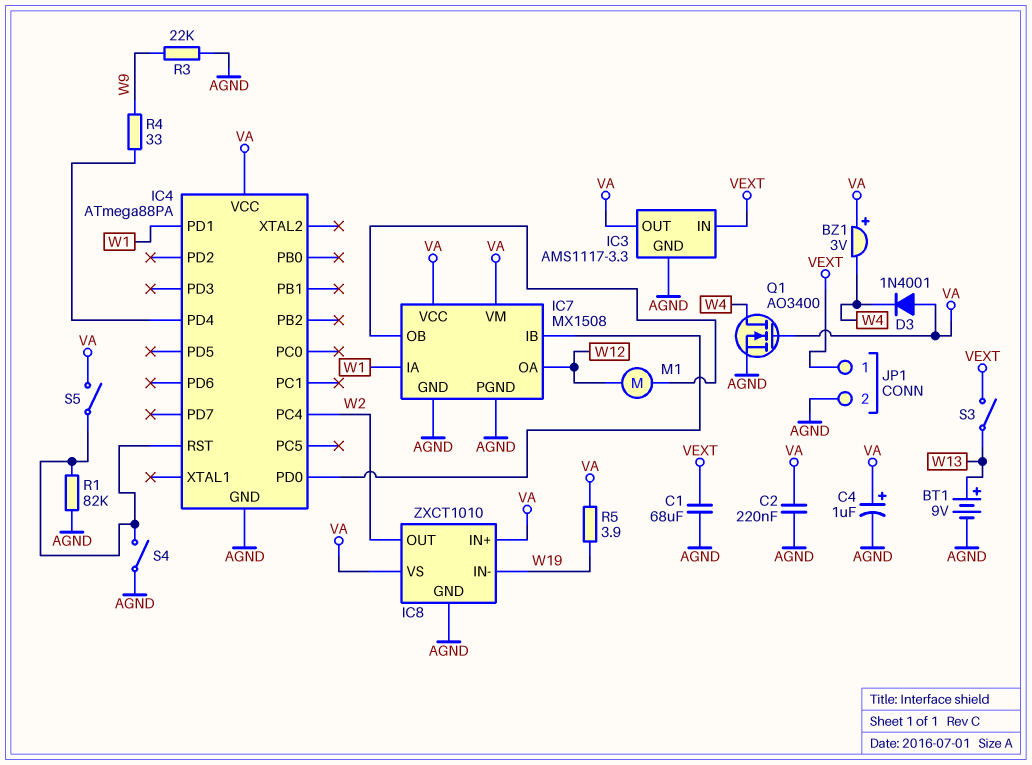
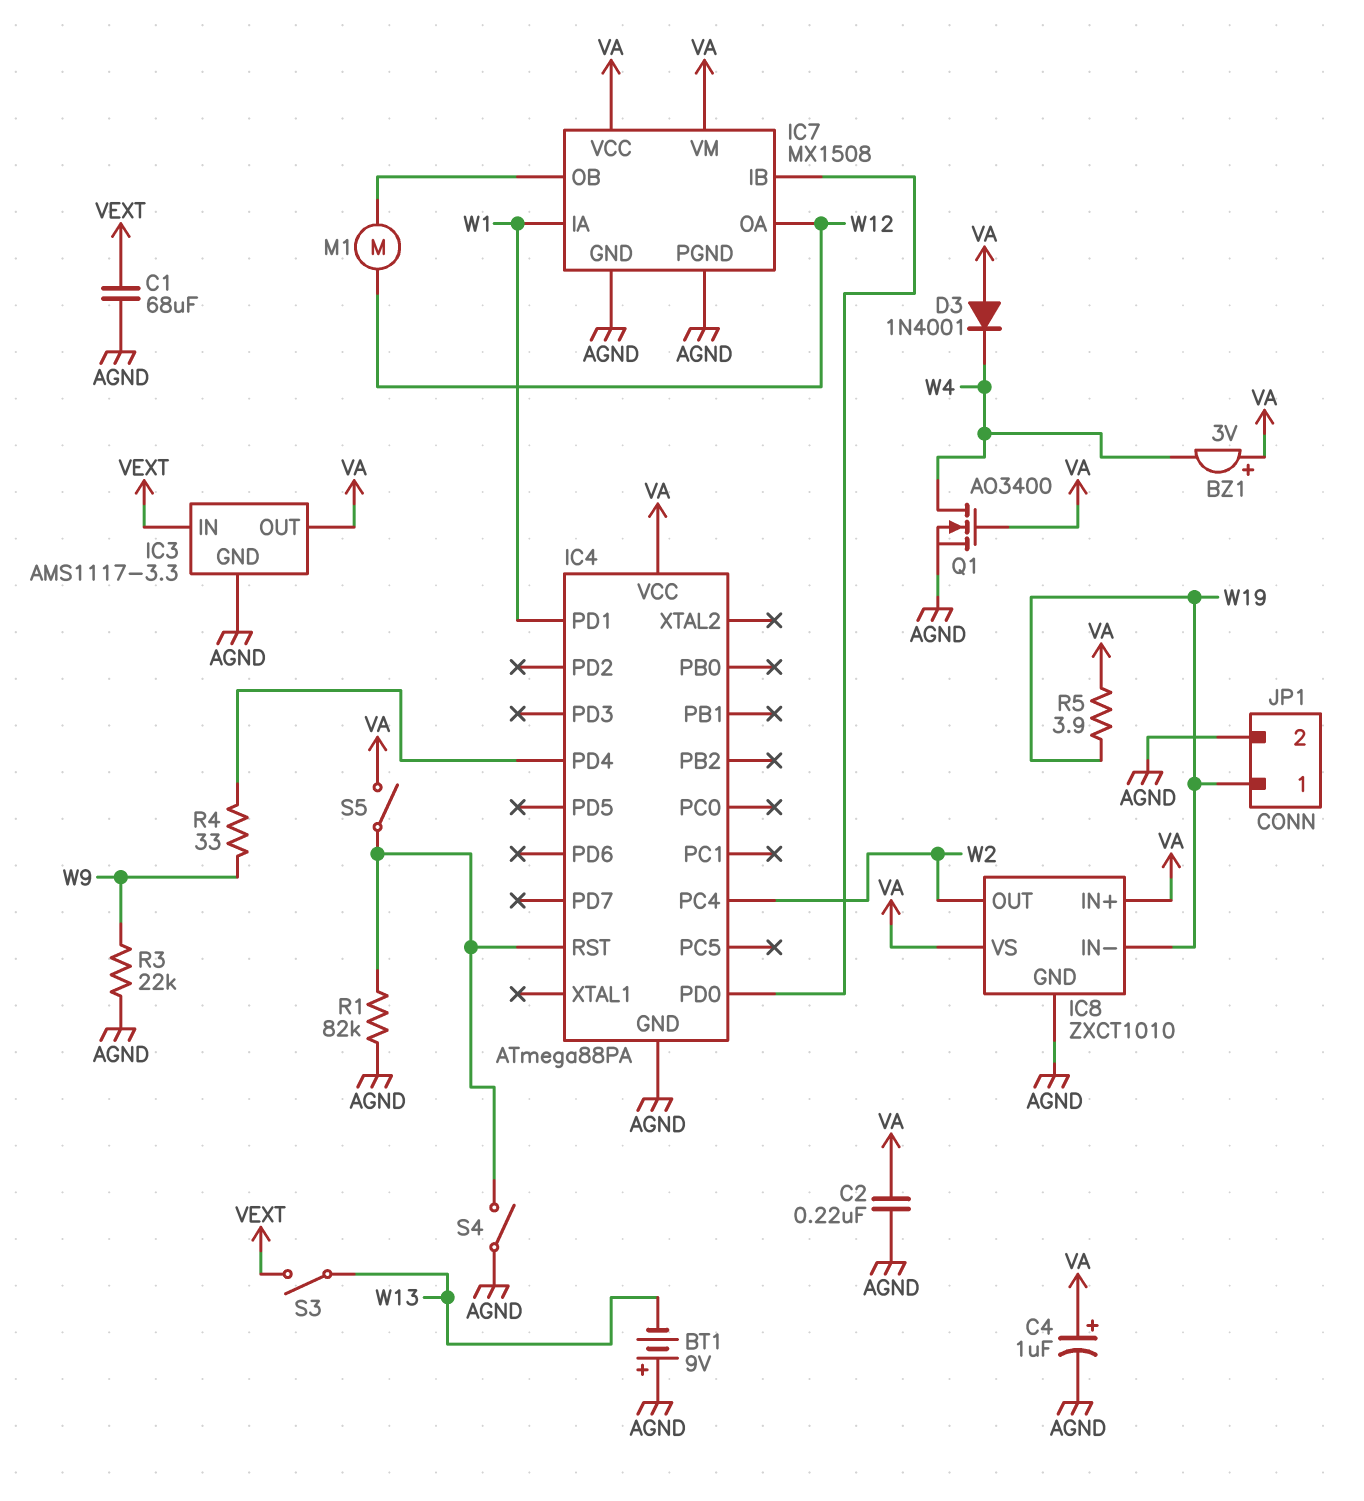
BT1: 9V (plus W13, minus AGND) -> 9V (plus AGND, minus W13)
JP1 pin 1: VEXT -> W19

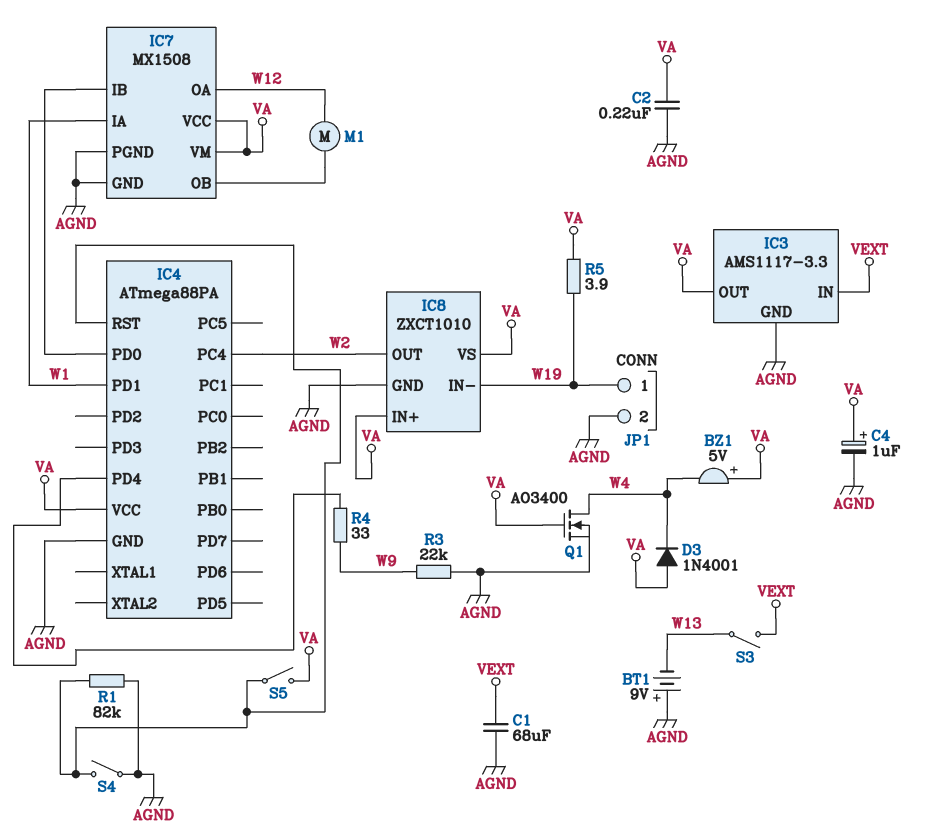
BZ1: buzzer 3V (plus VA, minus W4) -> buzzer 5V (plus VA, minus W4)

